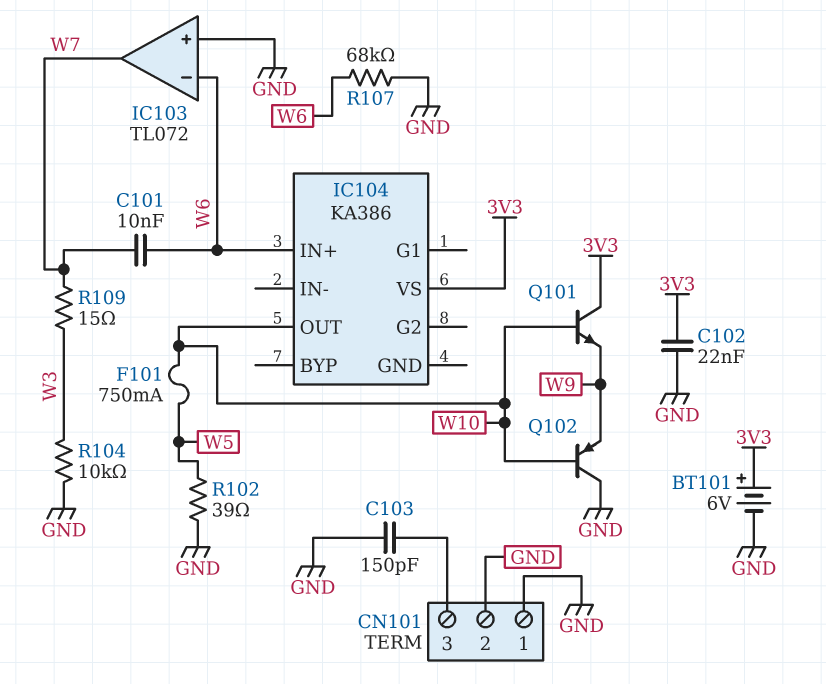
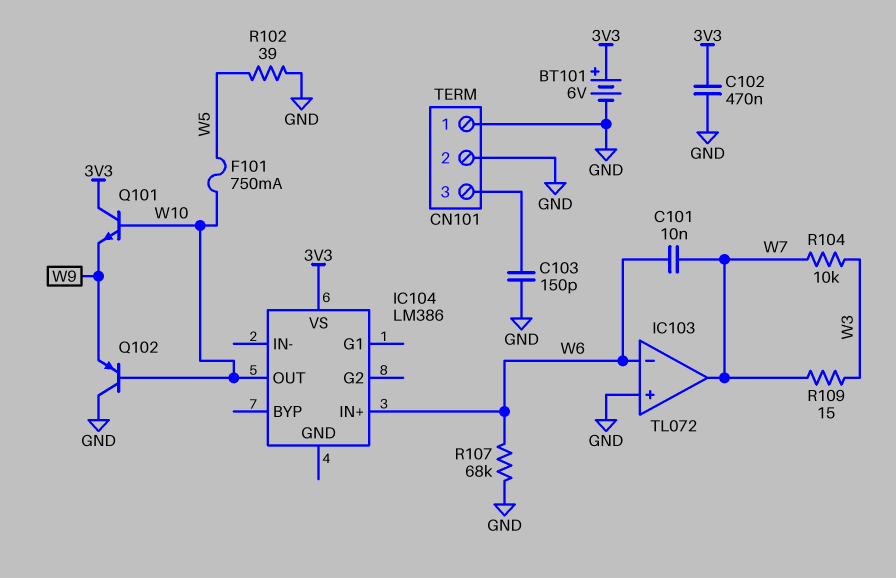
C102: 22nF (3V3, GND) -> 470nF (3V3, GND)
IC104: KA386 -> LM386
R104: 10k (GND, W3) -> 10k (W3, W7)

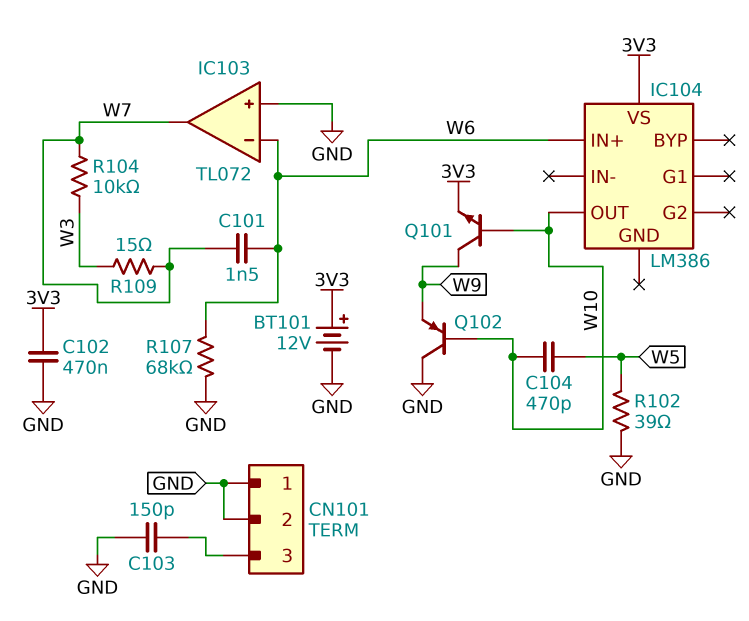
BT101: 6V (plus 3V3, minus GND) -> 12V (plus 3V3, minus GND)
C101: 10nF (W6, W7) -> 1.5nF (W6, W7)
C104: none -> 470pF (W5, W10)
F101: 750mA (W5, W10) -> none
Q101: NPN (B W10, C 3V3, E W9) -> NPN (B W10, C W9, E 3V3)

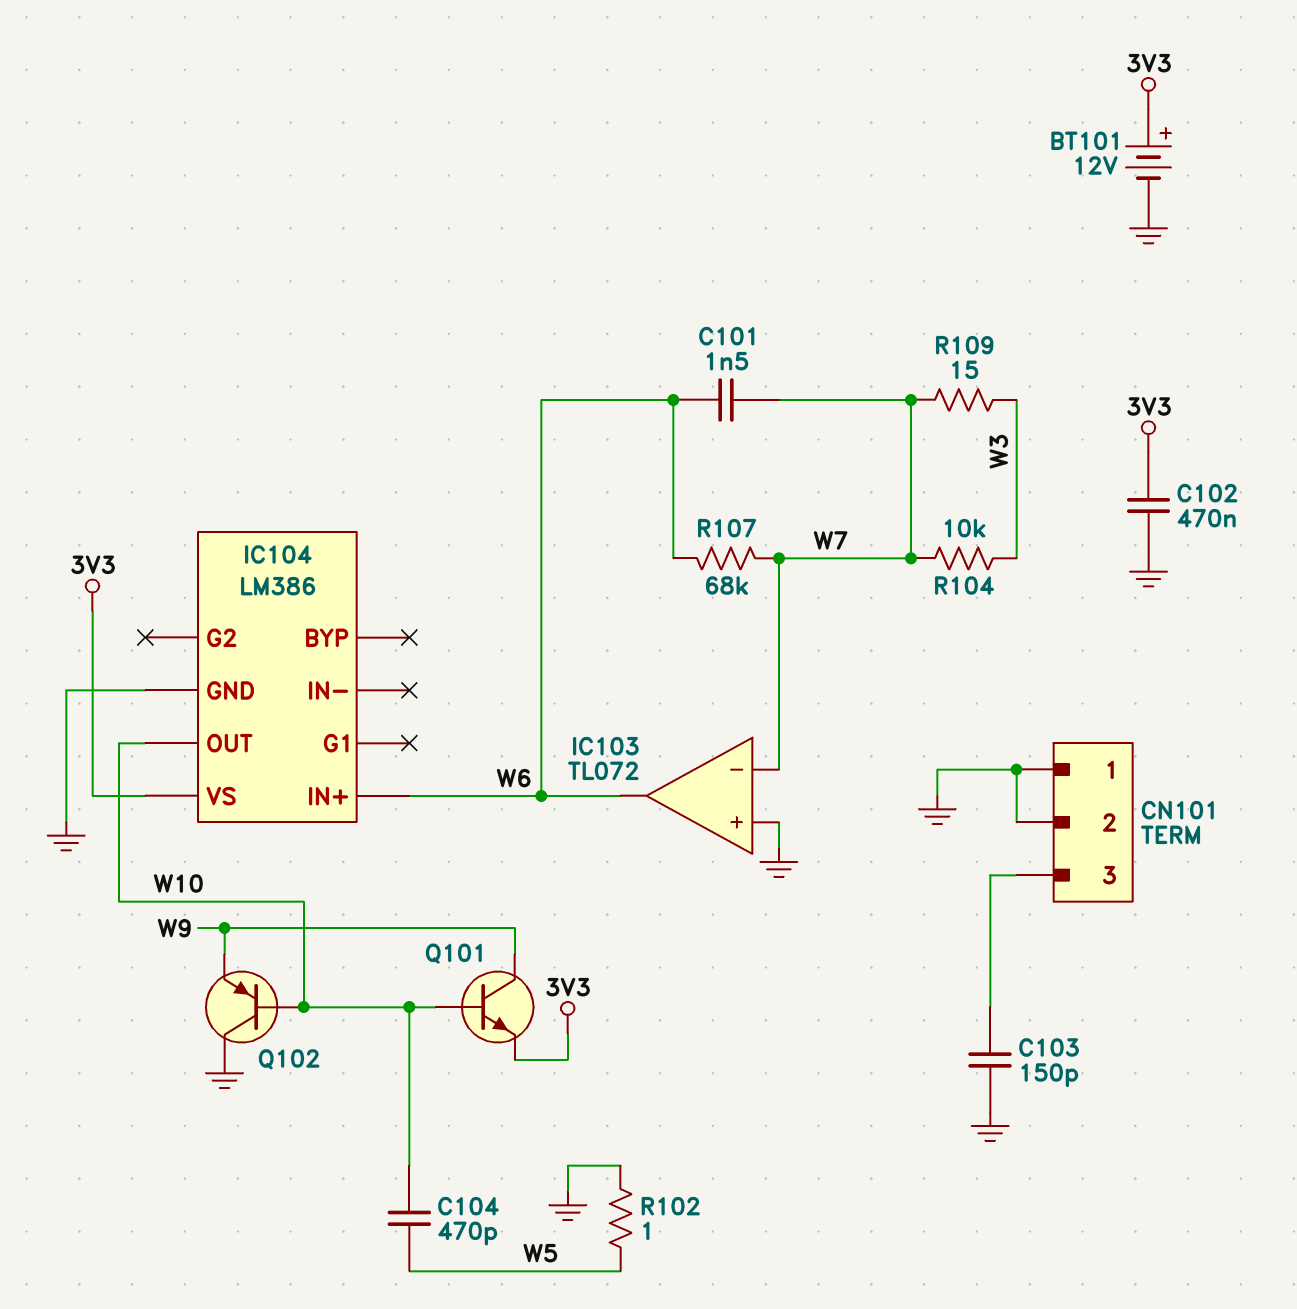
IC103 pin in-: W6 -> W7
IC103 pin out: W7 -> W6
IC104 pin GND: none -> GND
R102: 39 (GND, W5) -> 1 (GND, W5)
R107: 68k (GND, W6) -> 68k (W6, W7)

